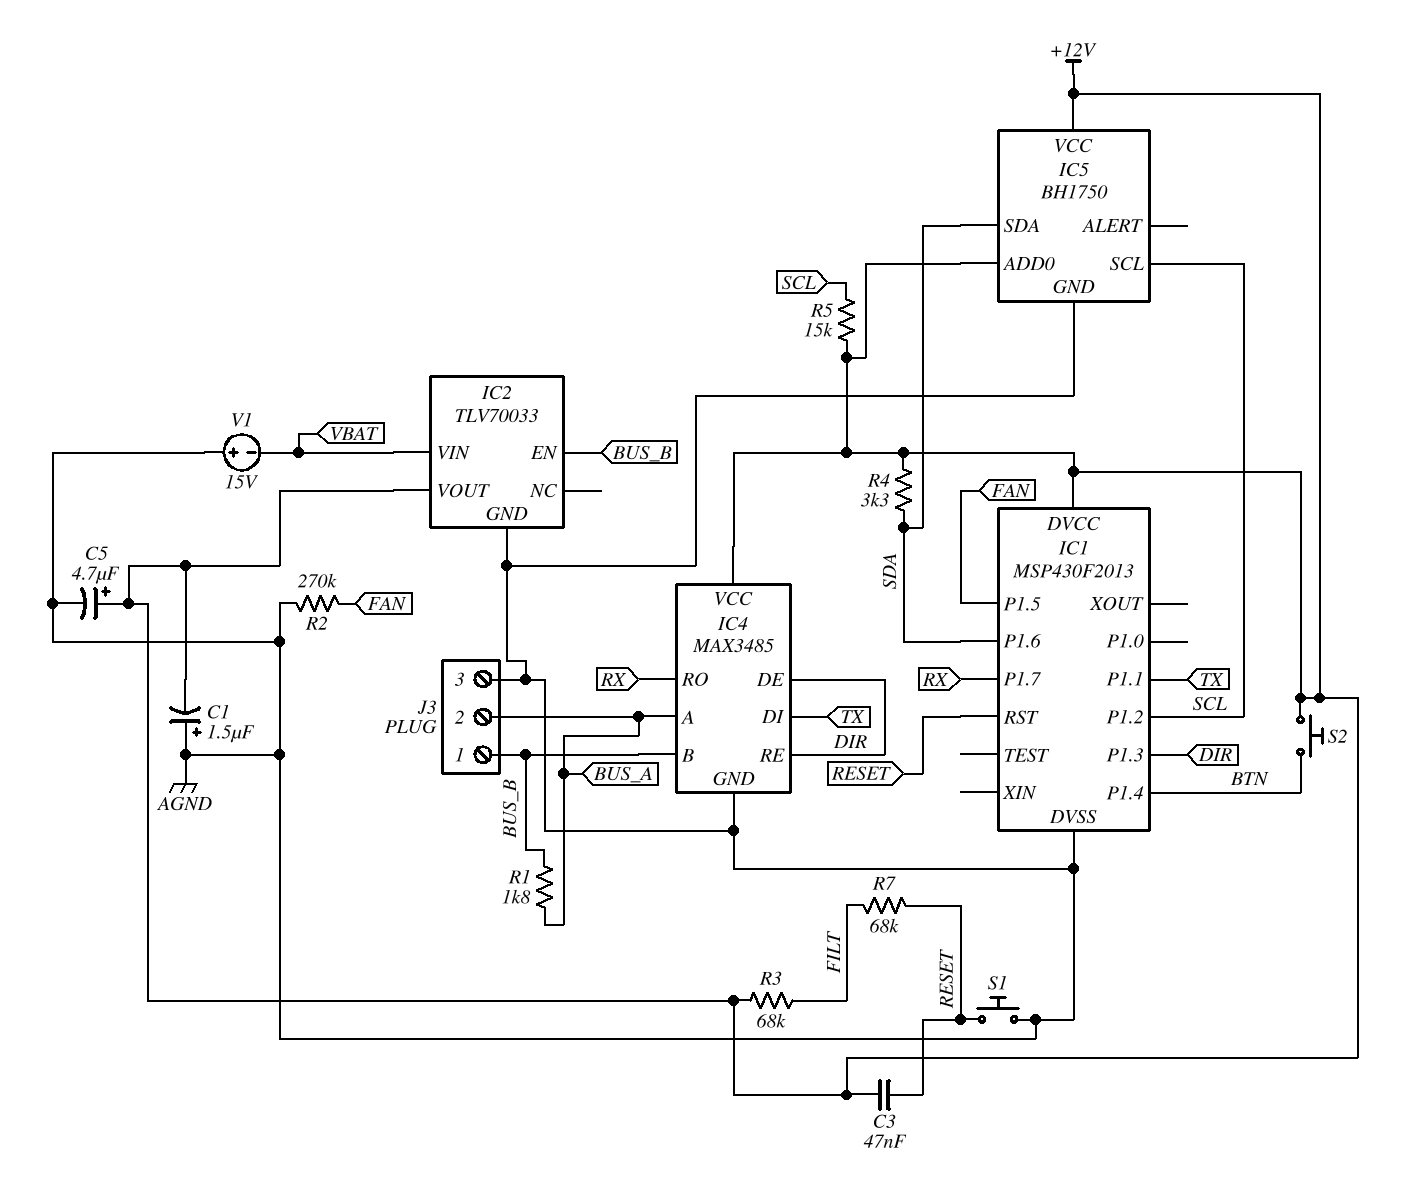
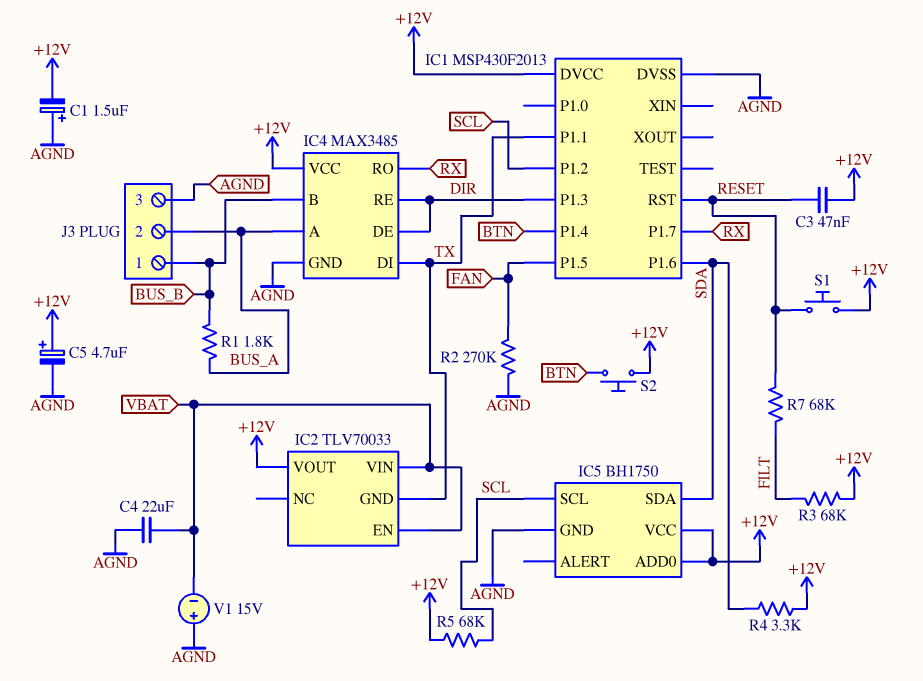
C4: none -> 22uF (AGND, VBAT)
IC2 pin EN: BUS_B -> VBAT
IC2 pin GND: AGND -> TX
R5: 15k (+12V, SCL) -> 68k (+12V, SCL)
S1: button (AGND, RESET) -> button (+12V, RESET)

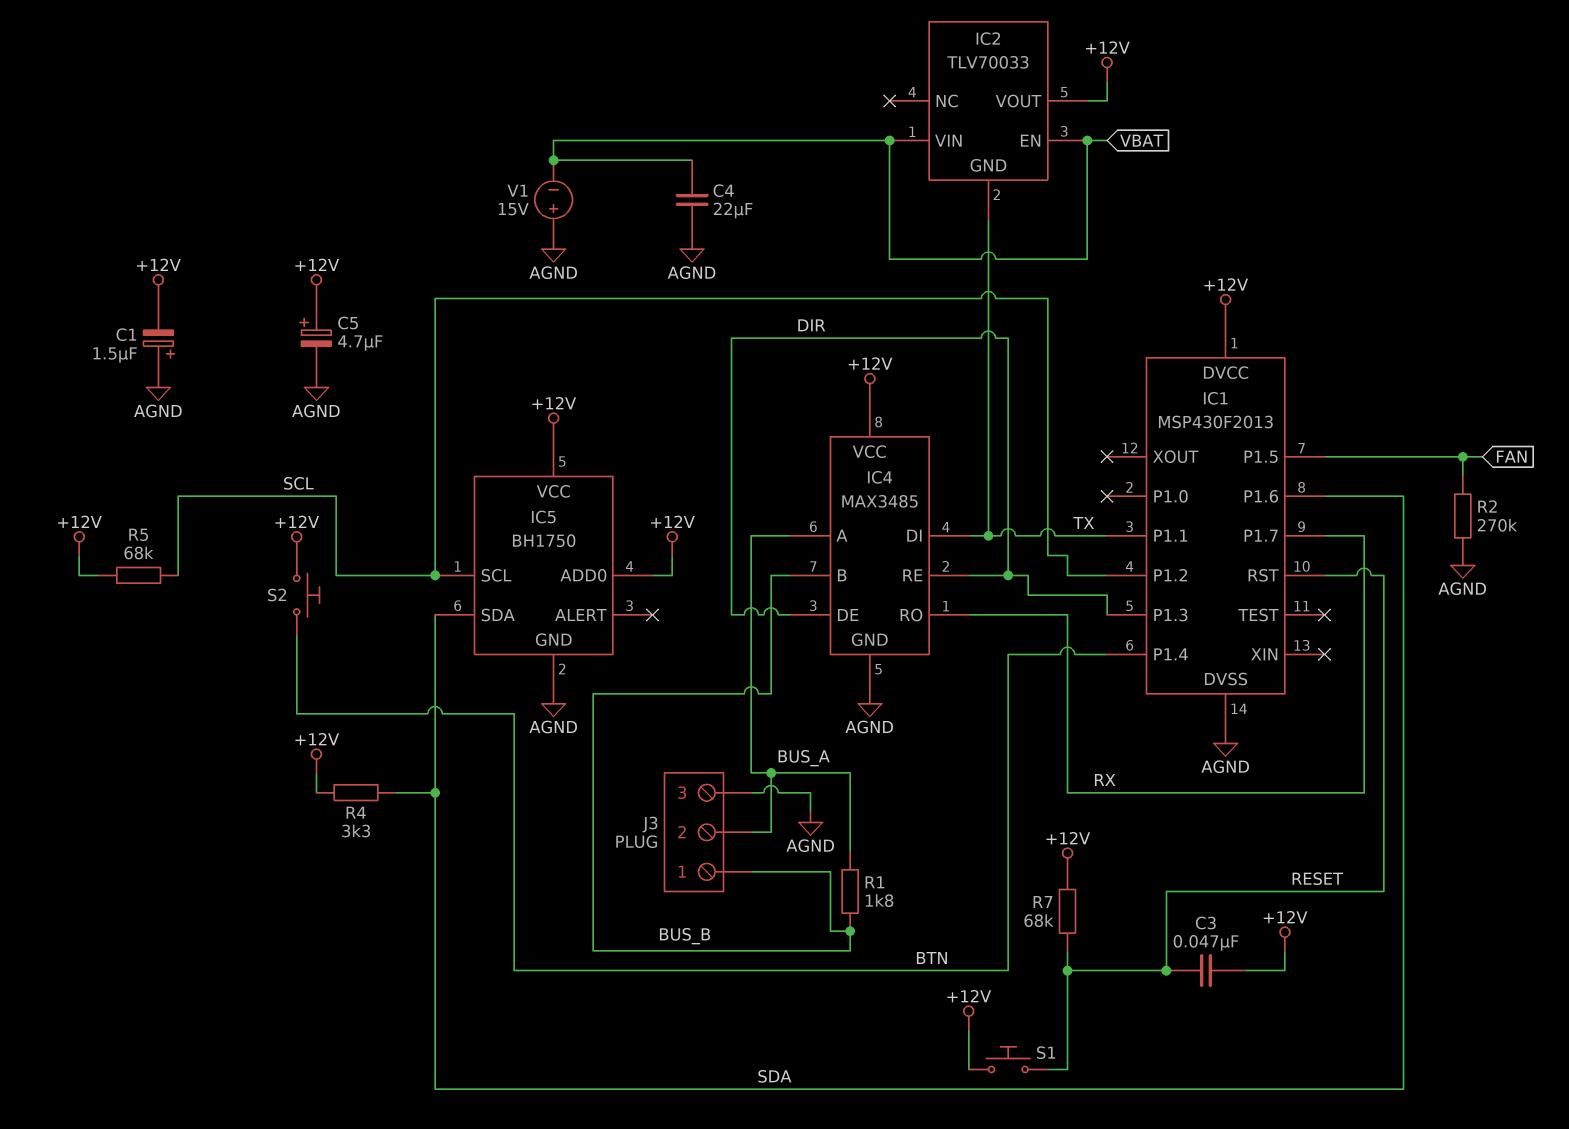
R3: 68k (+12V, FILT) -> none
R7: 68k (FILT, RESET) -> 68k (+12V, RESET)

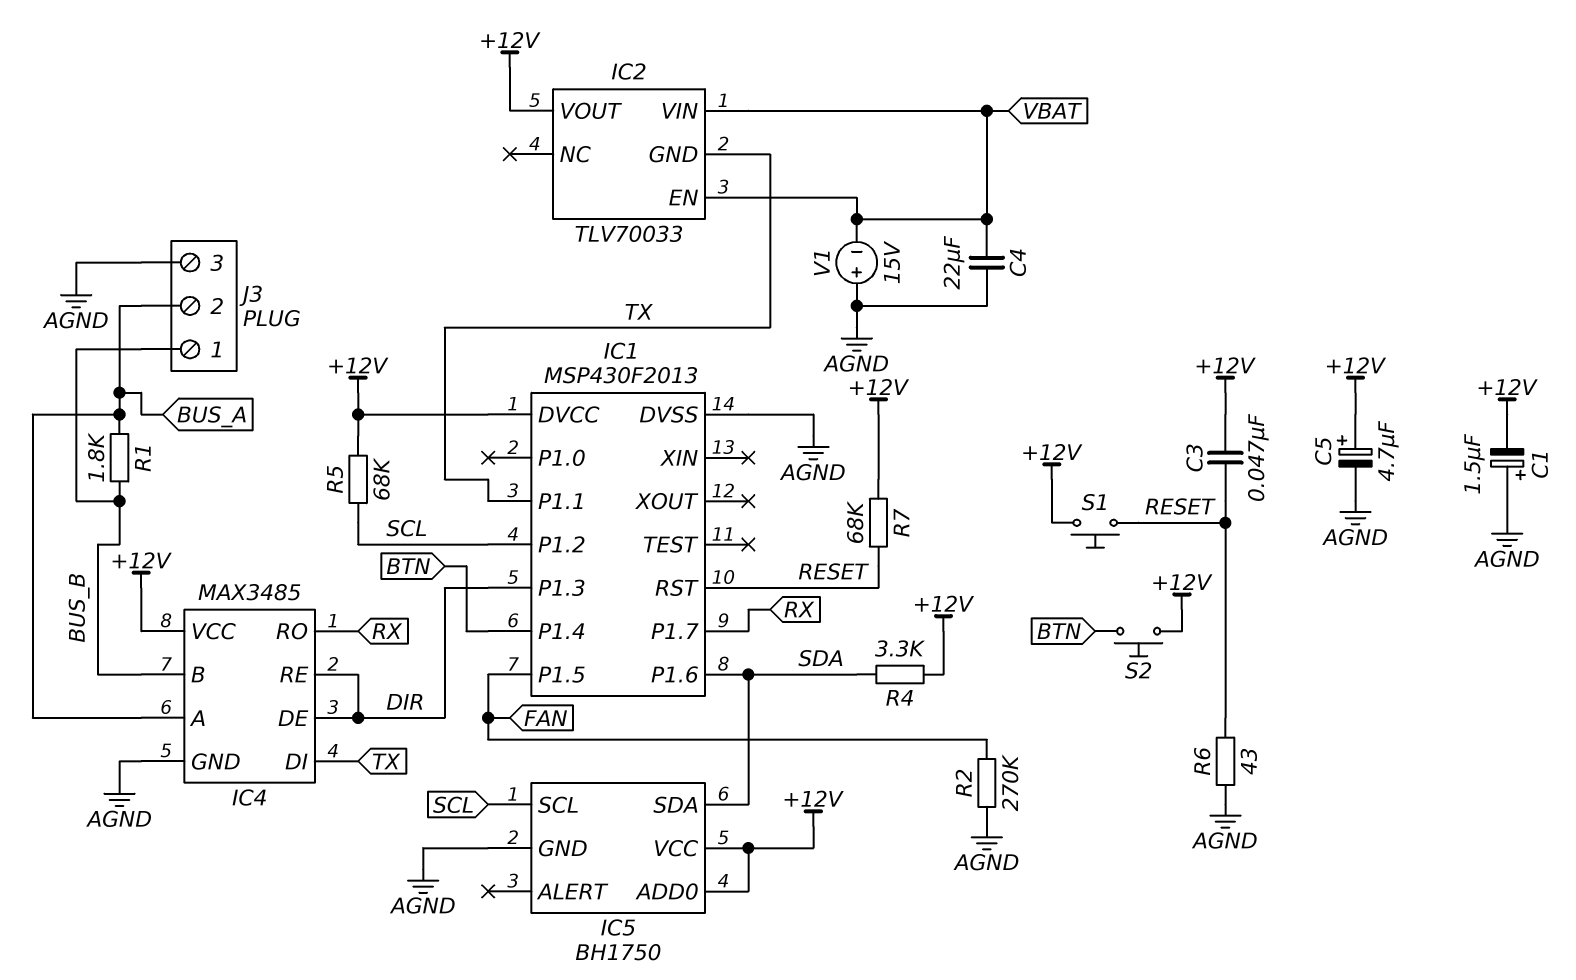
R6: none -> 43 (AGND, RESET)

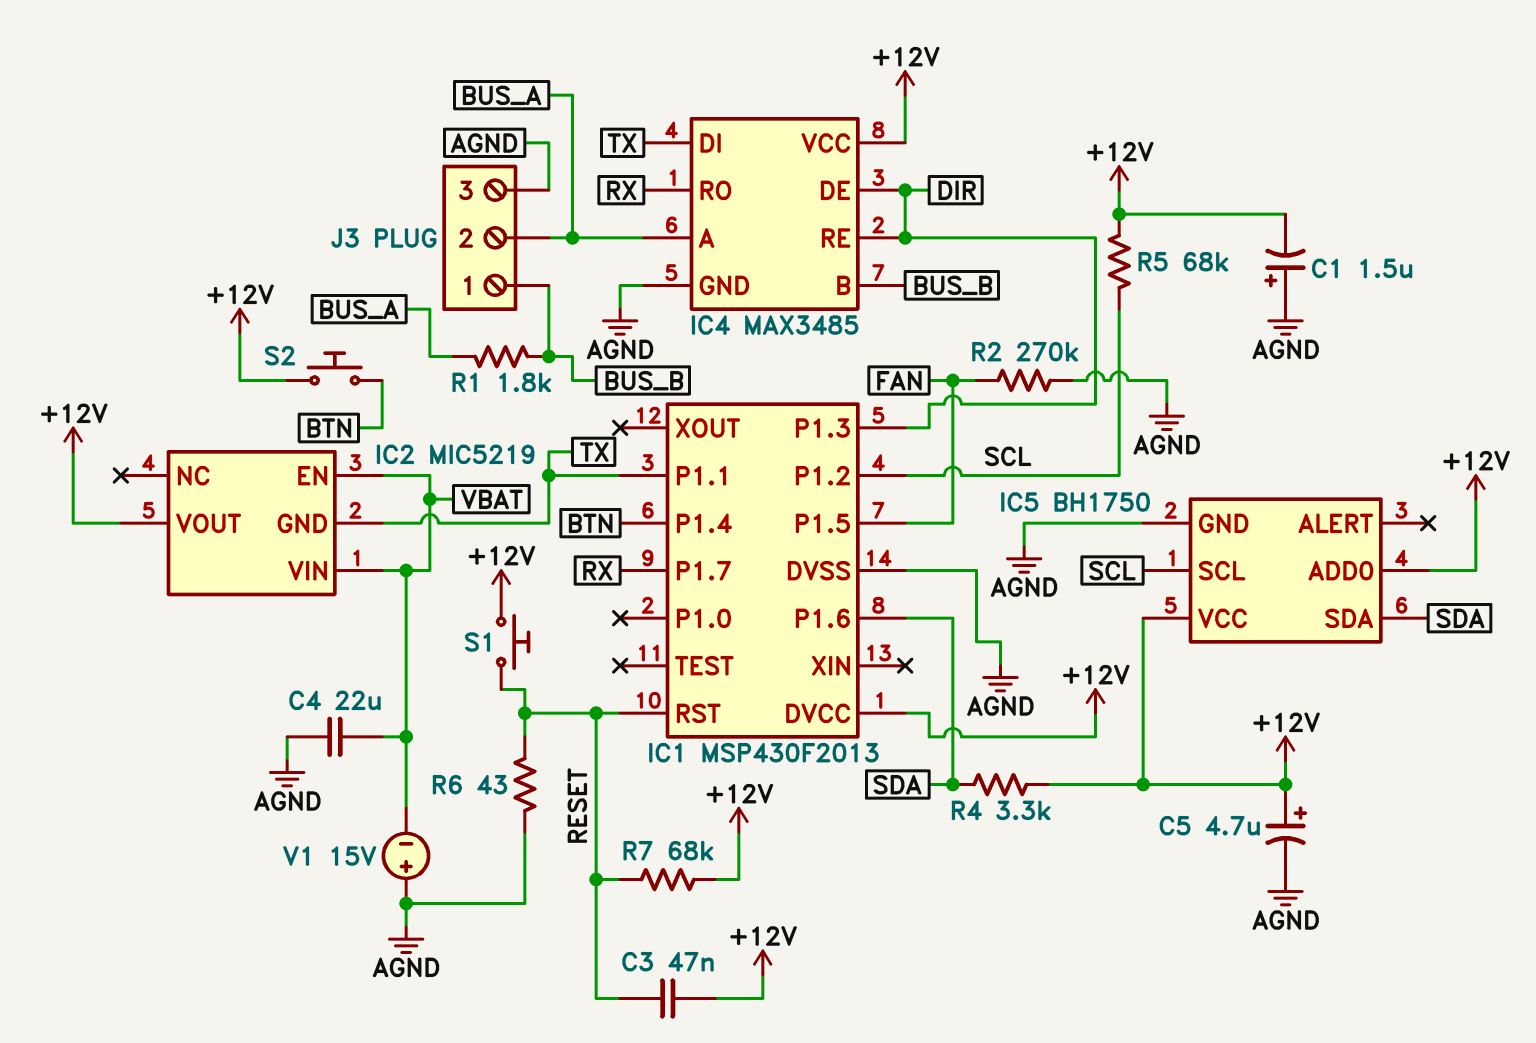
IC2: TLV70033 -> MIC5219

